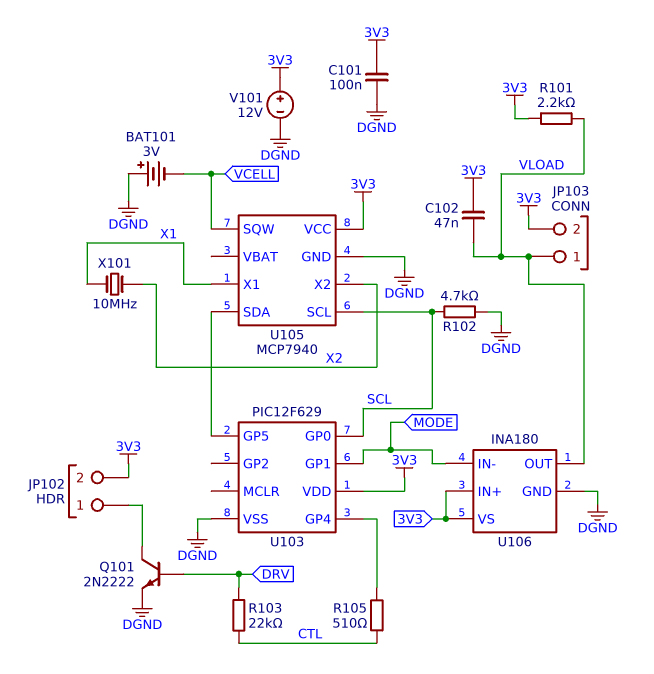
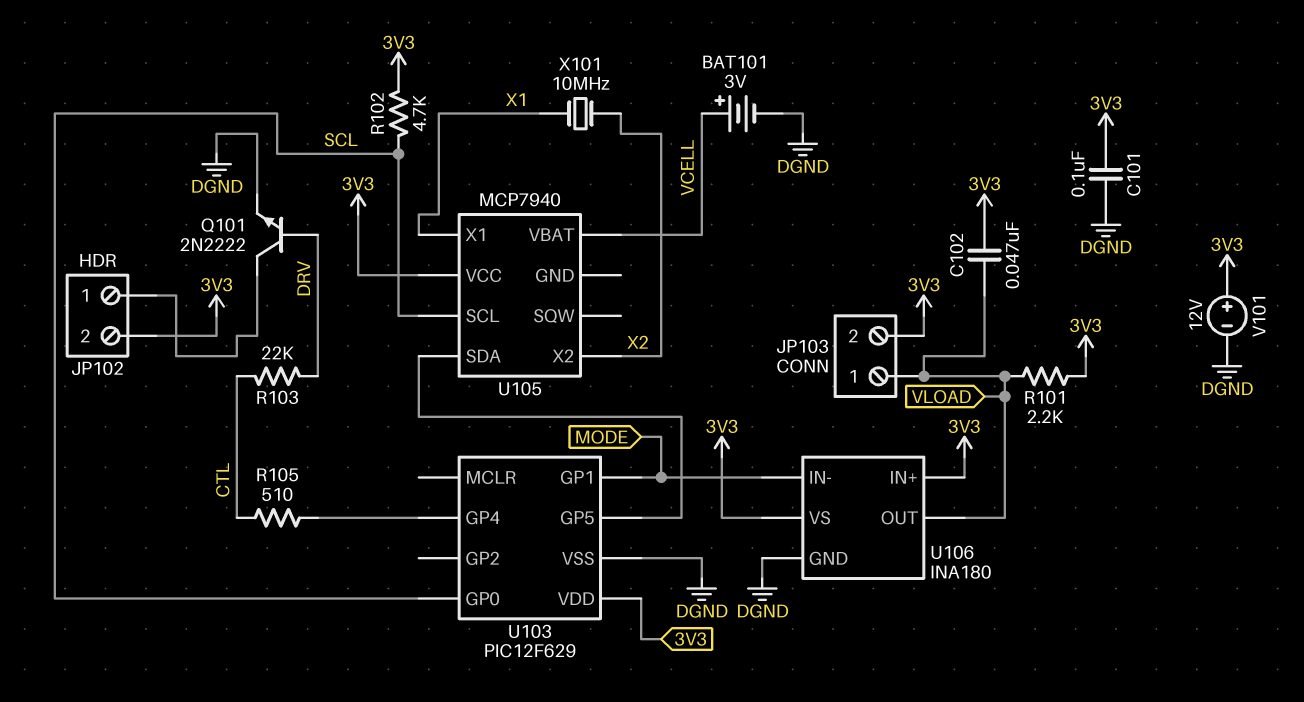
BAT101: 3V (plus DGND, minus VCELL) -> 3V (plus VCELL, minus DGND)
R102: 4.7k (DGND, SCL) -> 4.7k (3V3, SCL)
U105 pin GND: DGND -> none
U105 pin SQW: VCELL -> none
U105 pin VBAT: none -> VCELL

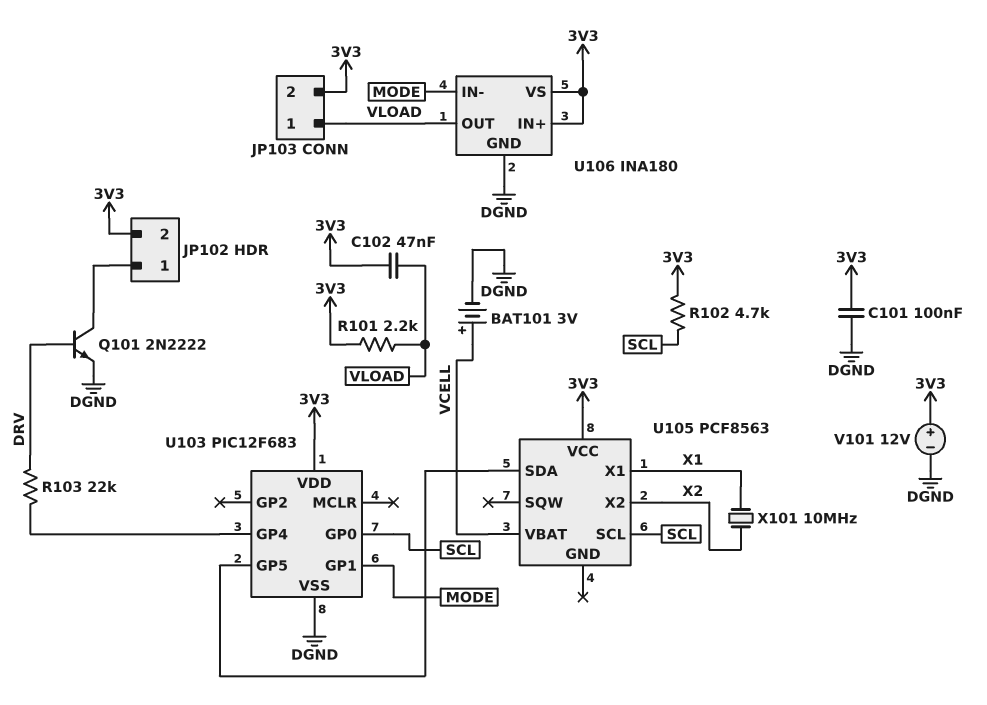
R103: 22k (CTL, DRV) -> 22k (DRV, U103/GP4)
R105: 510 (CTL, U103/GP4) -> none
U103: PIC12F629 -> PIC12F683
U105: MCP7940 -> PCF8563

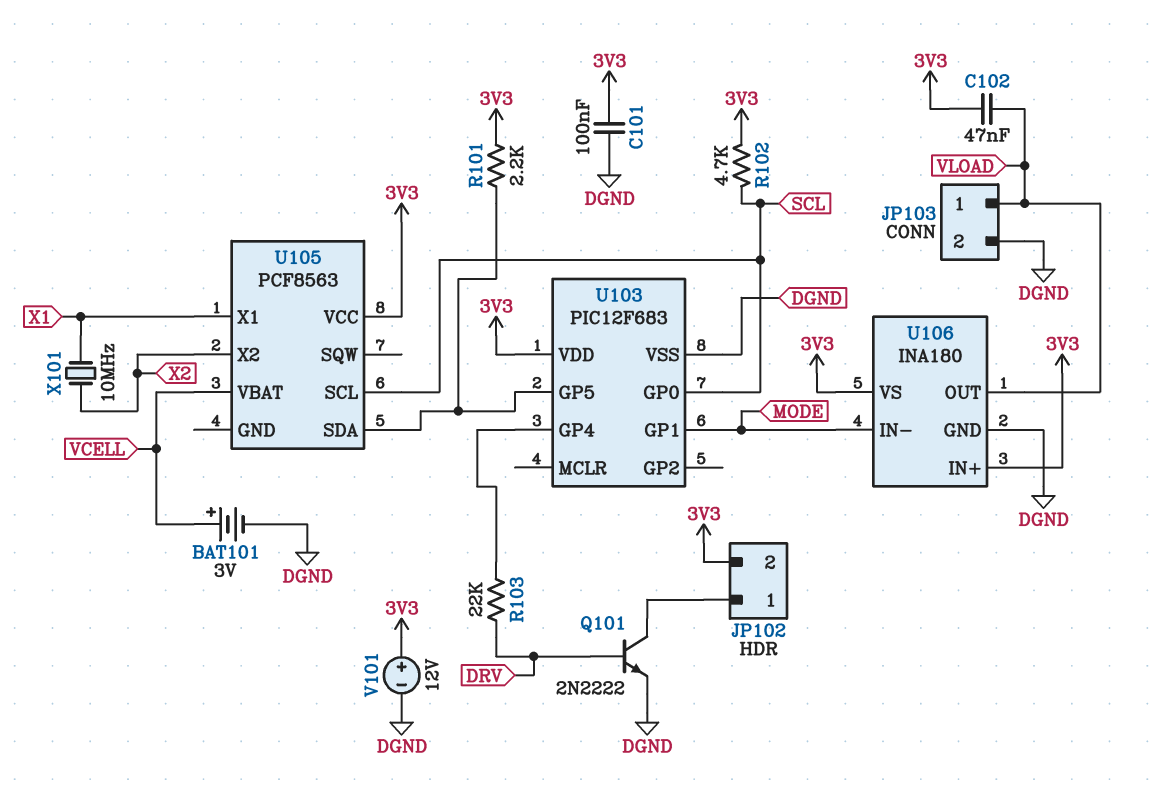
JP103 pin 2: 3V3 -> DGND
R101: 2.2k (3V3, VLOAD) -> 2.2k (3V3, U103/GP5)

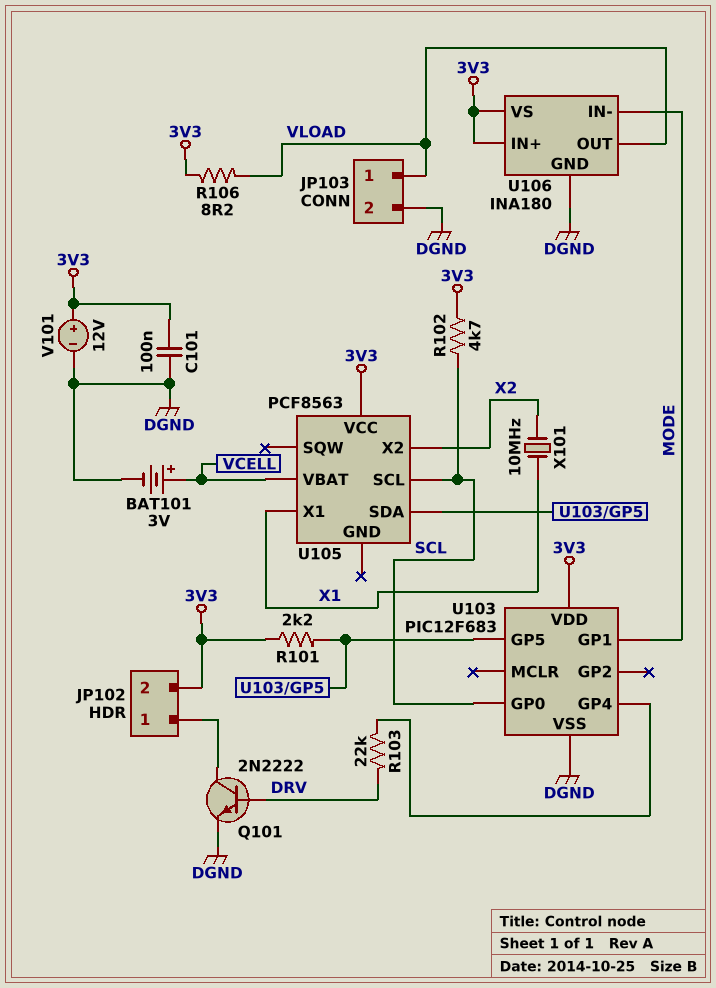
C102: 47nF (3V3, VLOAD) -> none
R106: none -> 8.2 (3V3, VLOAD)

